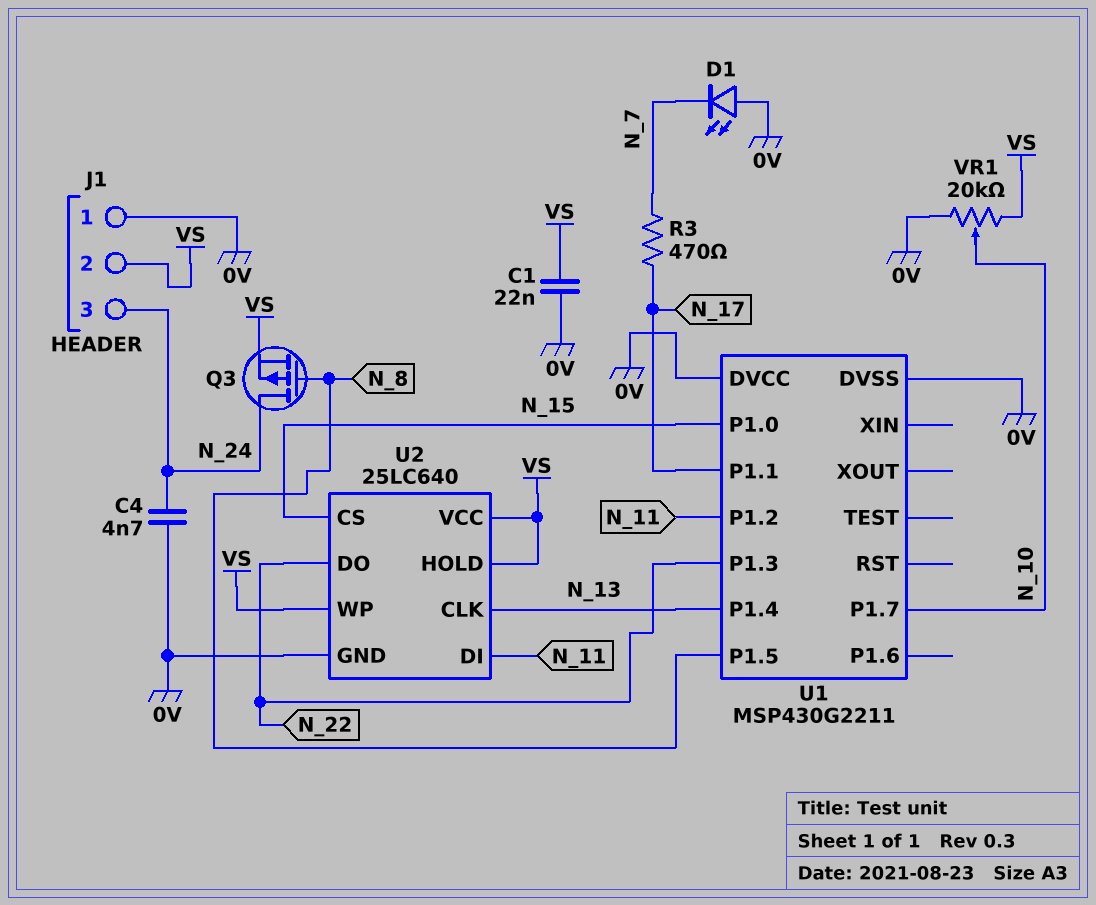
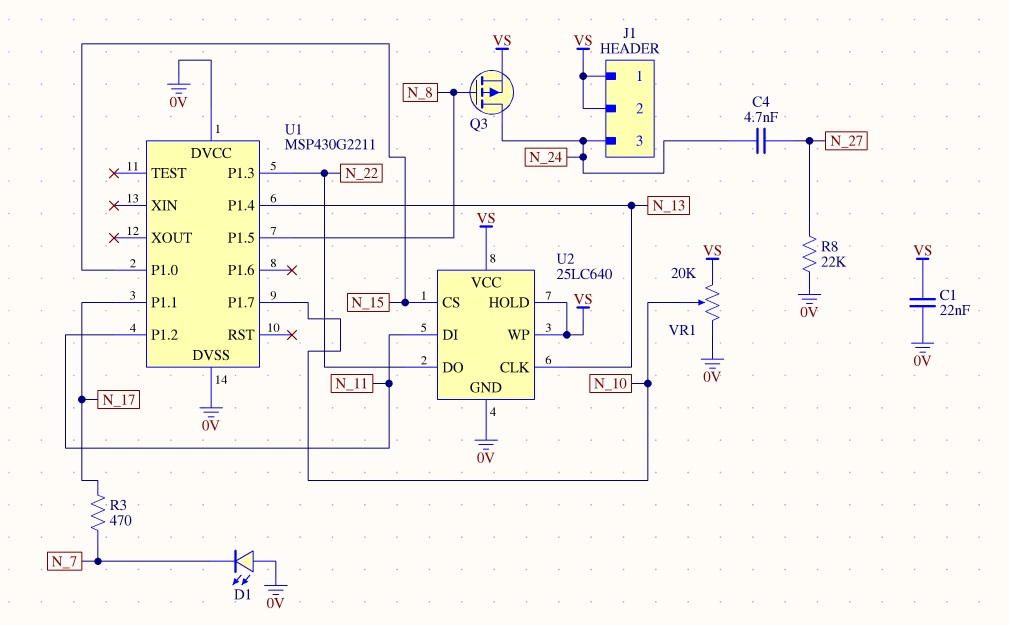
C4: 4.7nF (0V, N_24) -> 4.7nF (N_24, N_27)
J1 pin 1: 0V -> VS
R8: none -> 22k (0V, N_27)

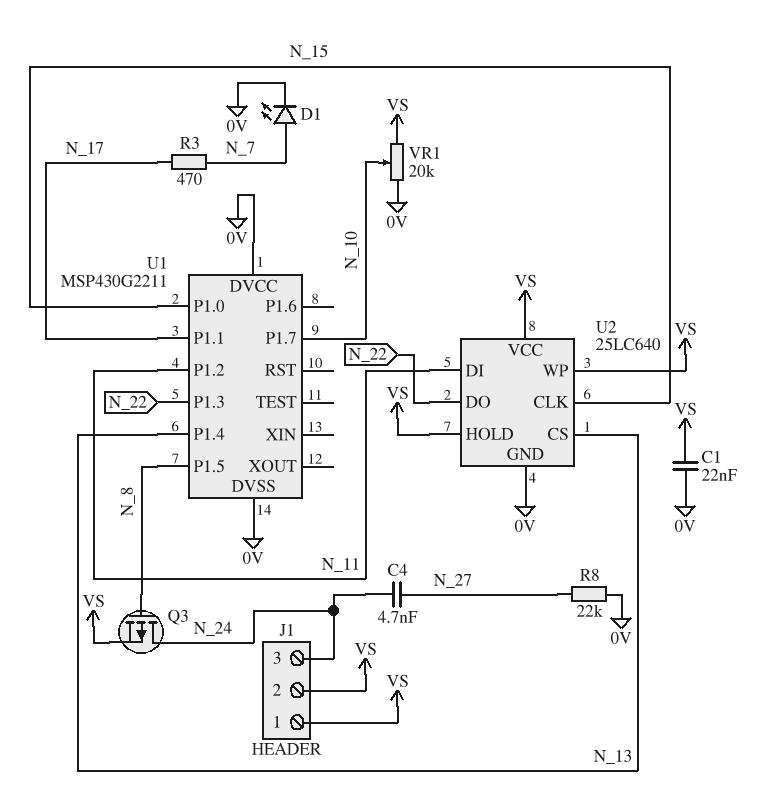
D1: LED (A 0V, K N_7) -> LED (A N_7, K 0V)
U2 pin CLK: N_13 -> N_15
U2 pin CS: N_15 -> N_13

